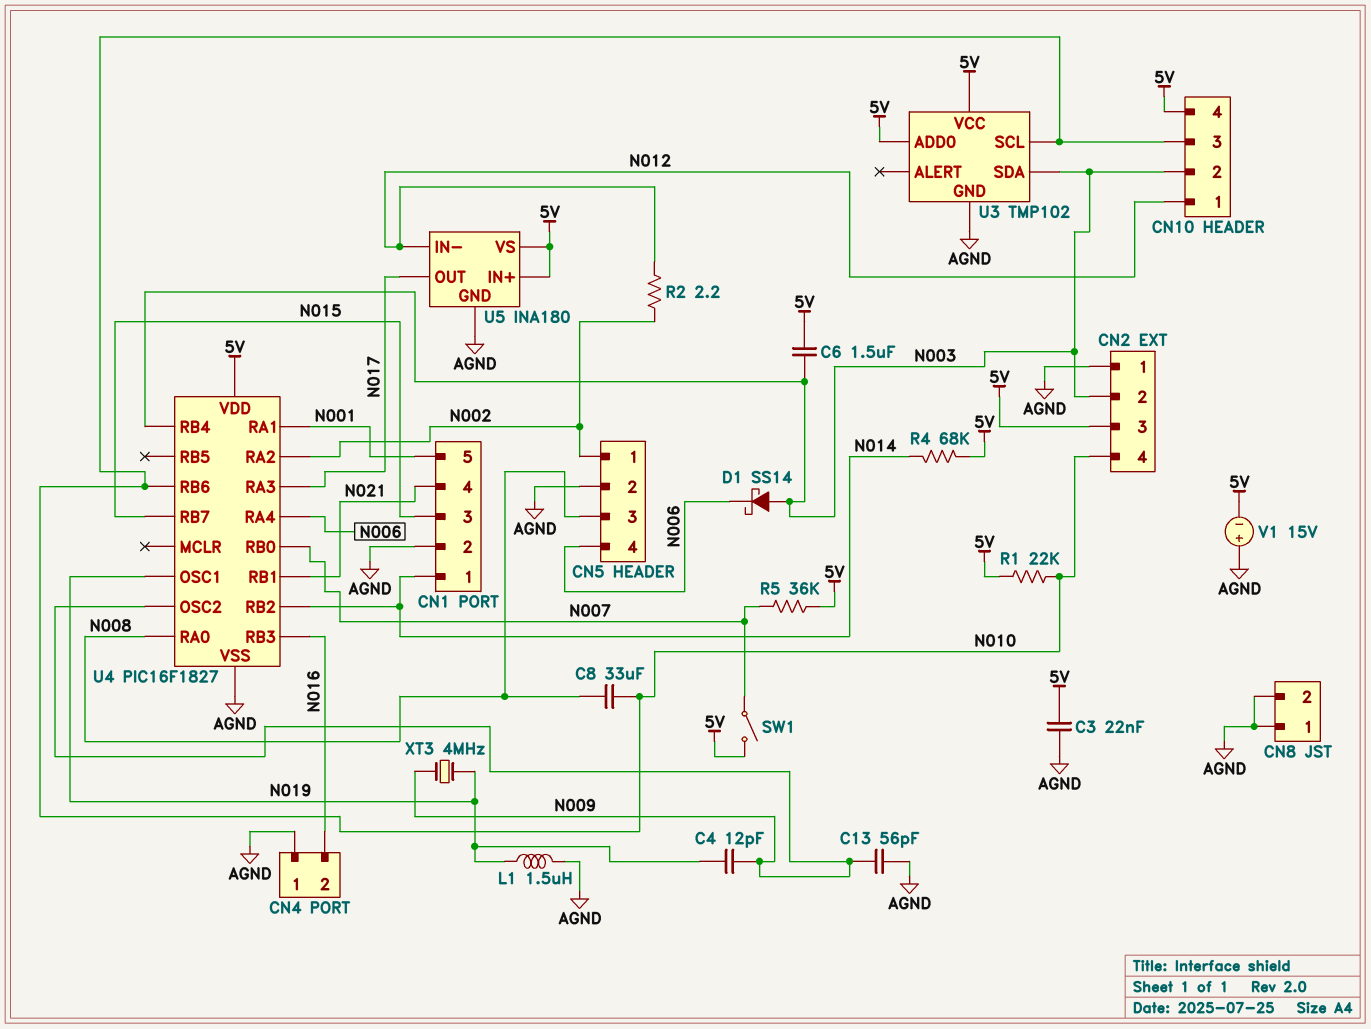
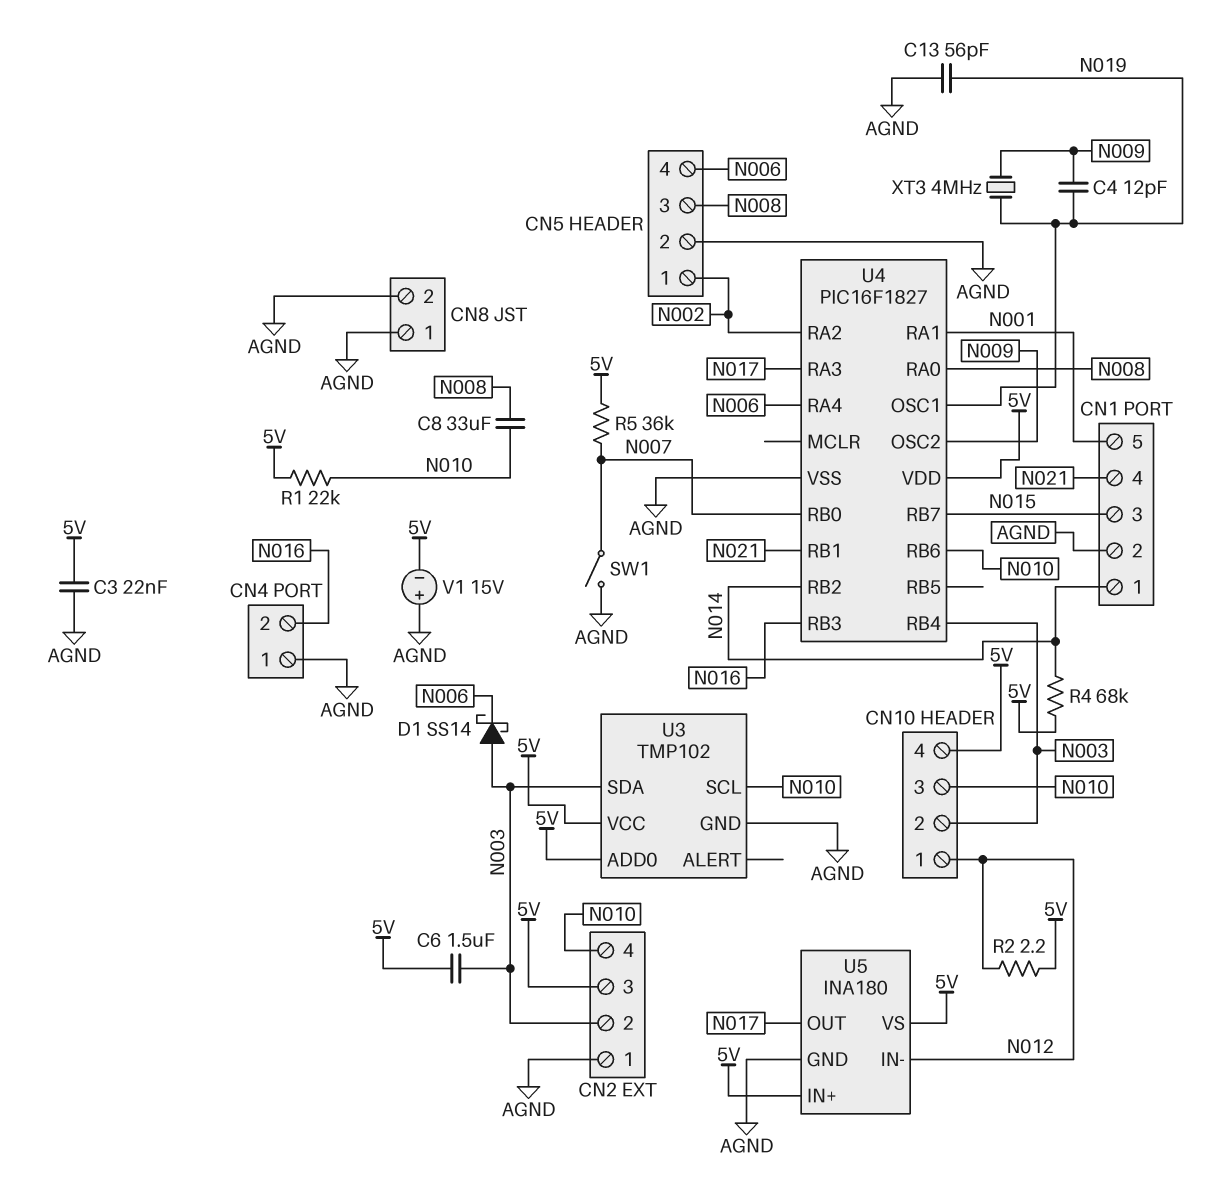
C13: 56pF (AGND, N009) -> 56pF (AGND, N019)
L1: 1.5uH (AGND, N019) -> none
R2: 2.2 (N002, N012) -> 2.2 (5V, N012)
SW1: switch (5V, N007) -> switch (AGND, N007)

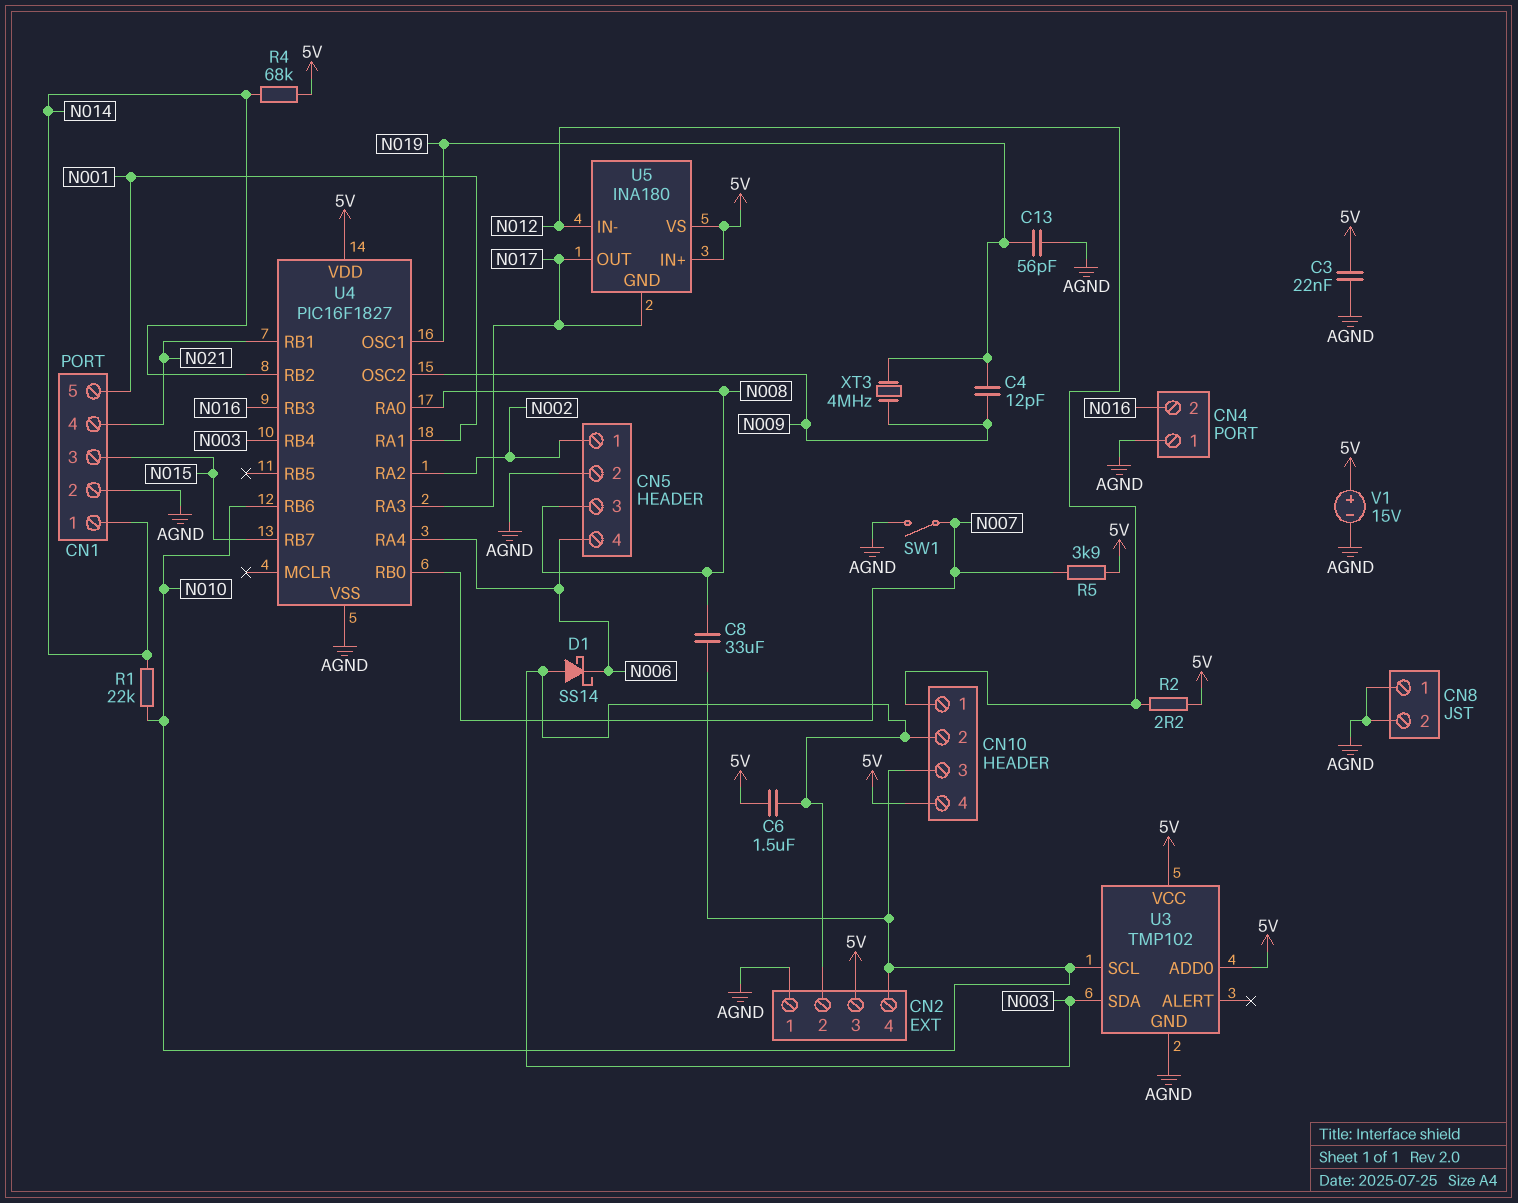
R1: 22k (5V, N010) -> 22k (N010, N014)
R5: 36k (5V, N007) -> 3.9k (5V, N007)
U5 pin GND: AGND -> N017
V1: 15V (plus AGND, minus 5V) -> 15V (plus 5V, minus AGND)

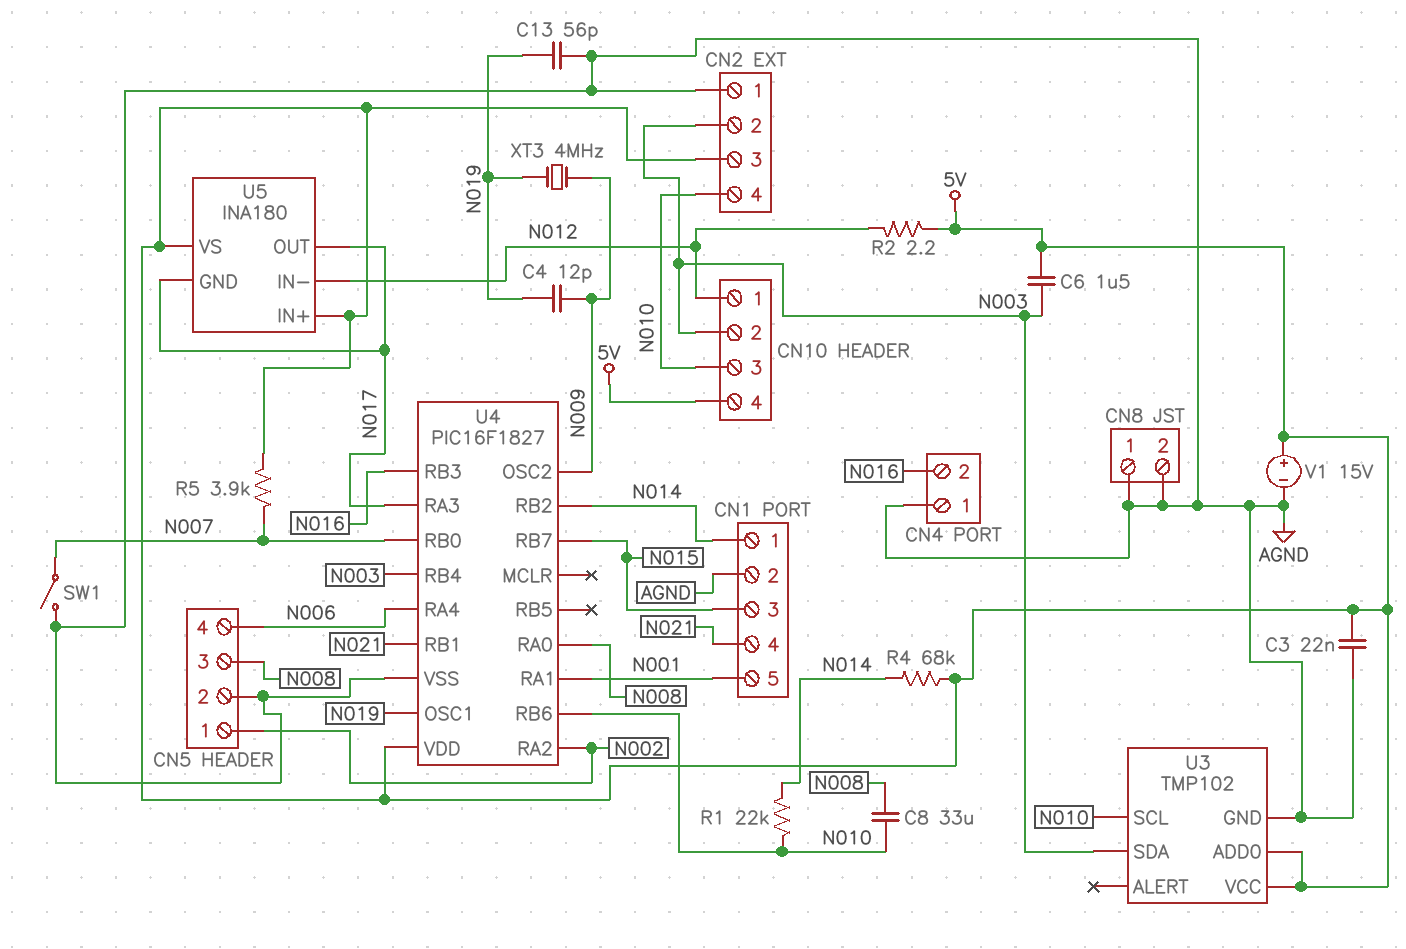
D1: schottky SS14 (A N003, K N006) -> none

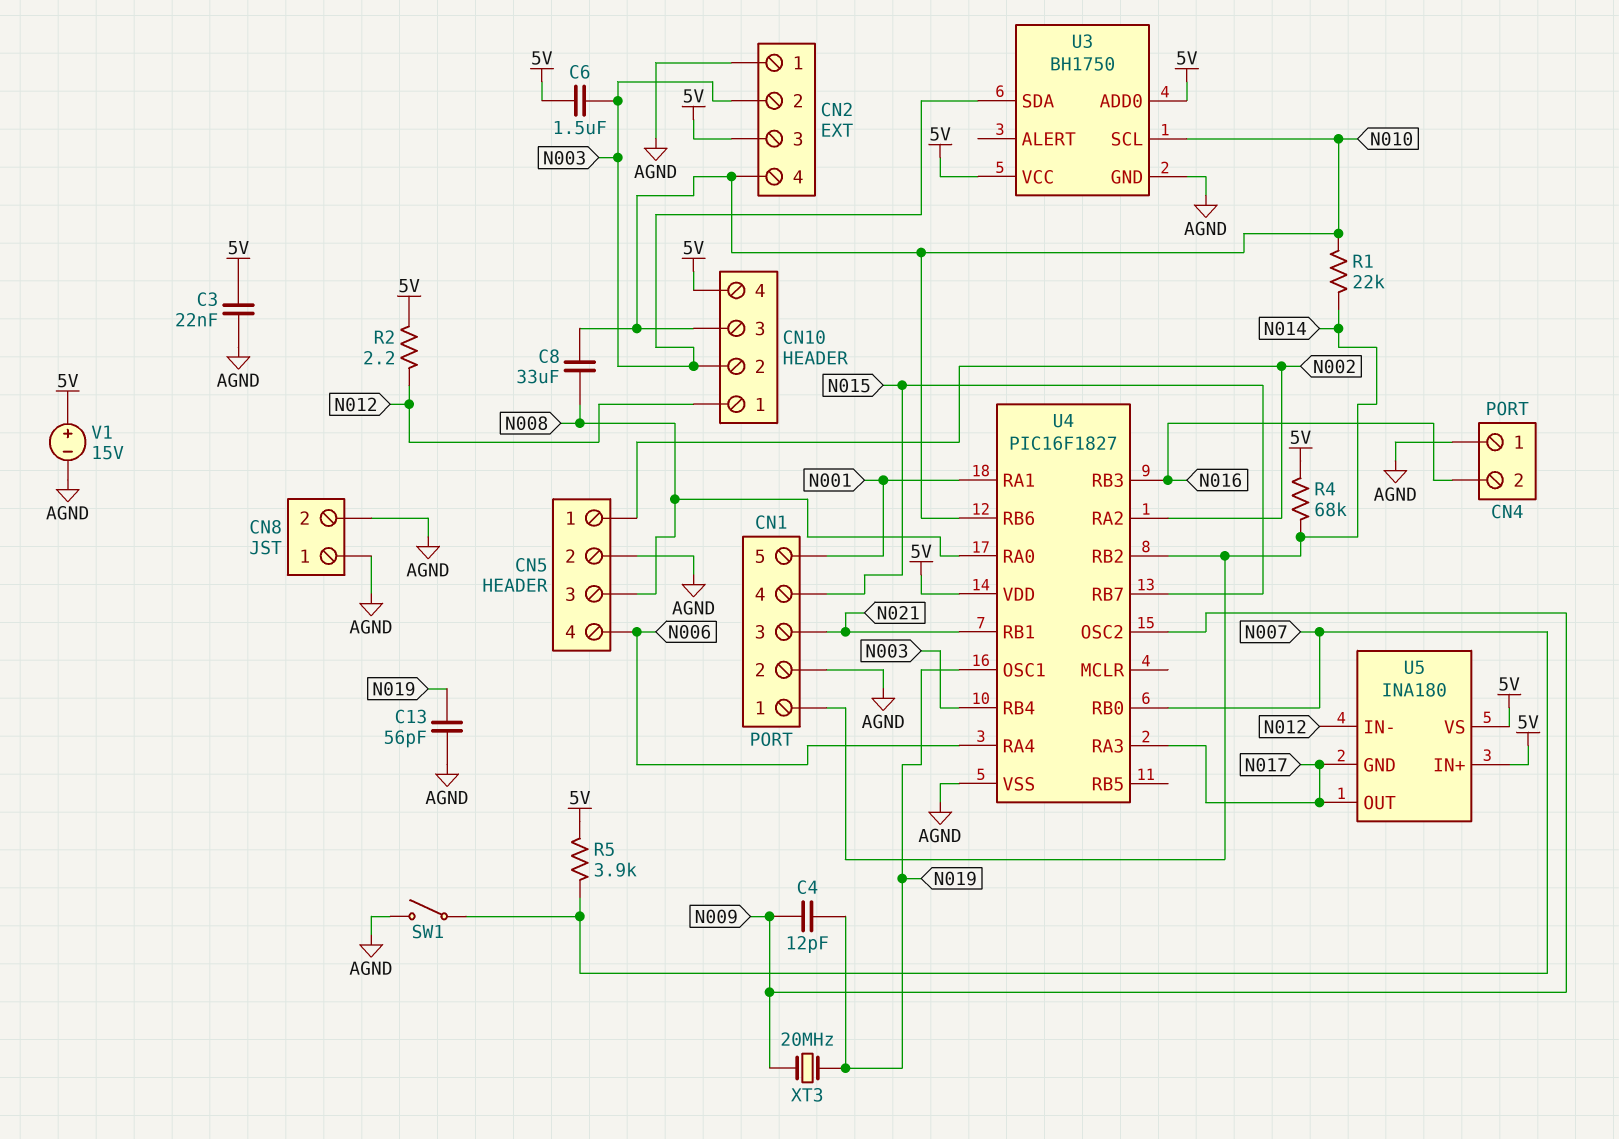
CN1 pin 3: N015 -> N021
CN1 pin 4: N021 -> N015
U3: TMP102 -> BH1750
XT3: 4MHz (N009, N019) -> 20MHz (N009, N019)

